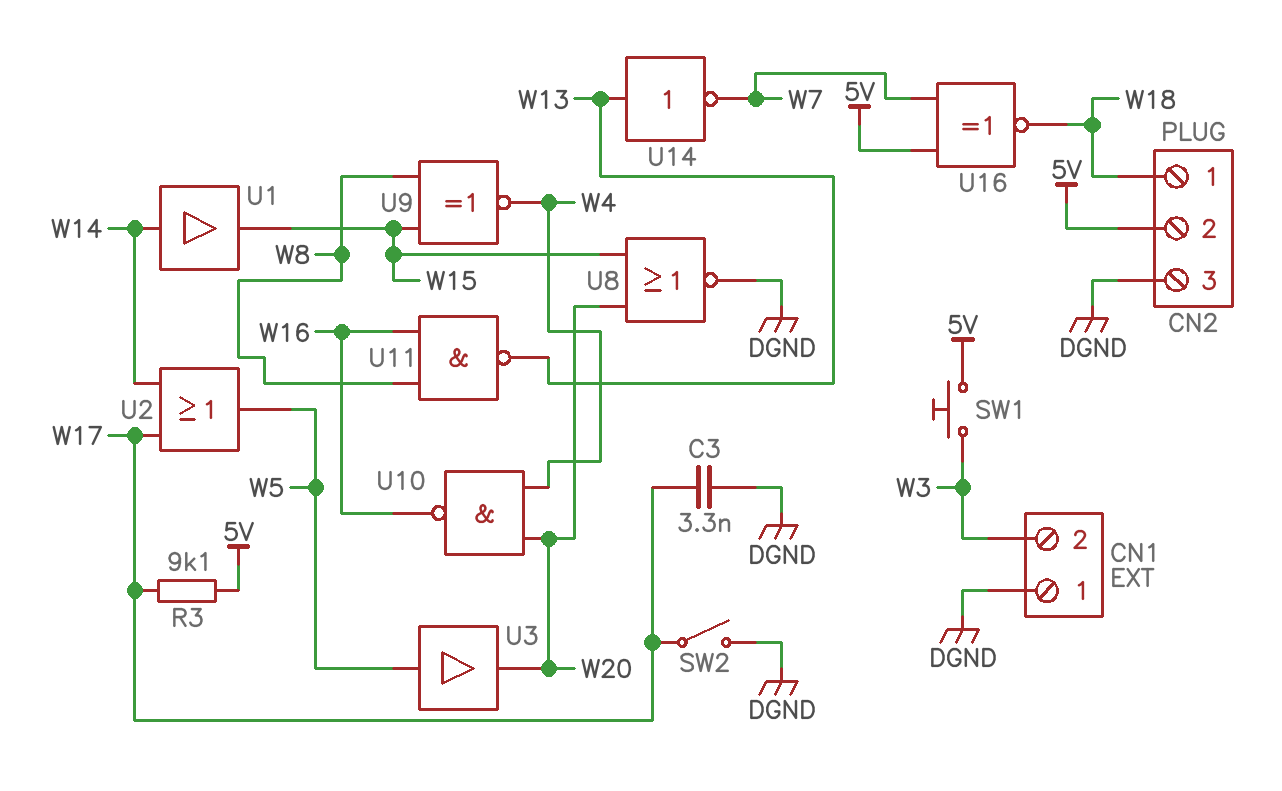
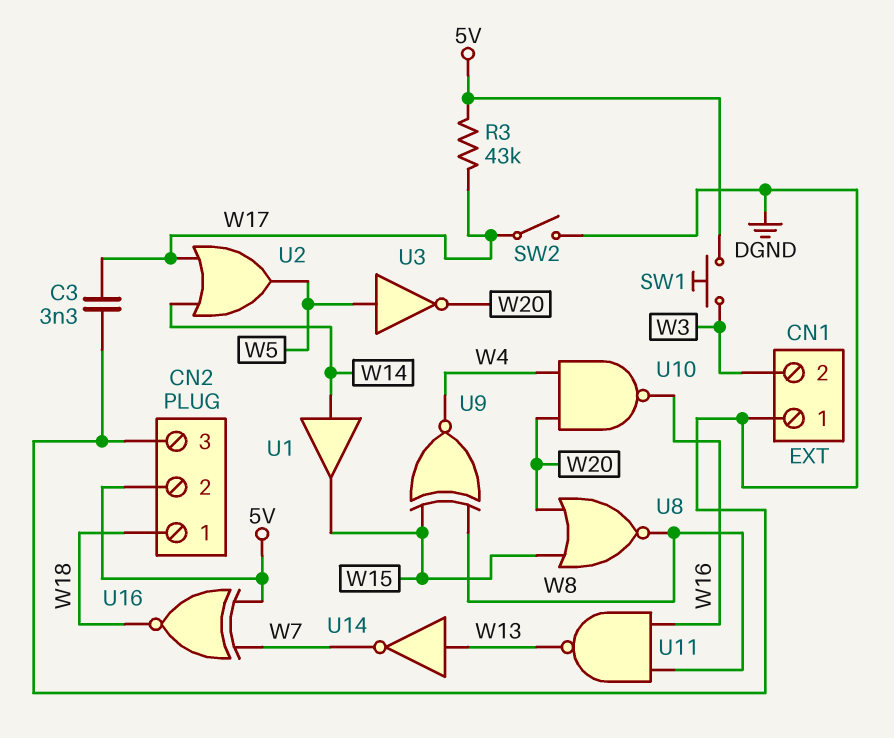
R3: 9.1k (5V, W17) -> 43k (5V, W17)
U3: buffer (in W5, out W20) -> NOT (in W5, out W20)
U8: NOR (in W15, in W20, out DGND) -> NOR (in W15, in W20, out W8)

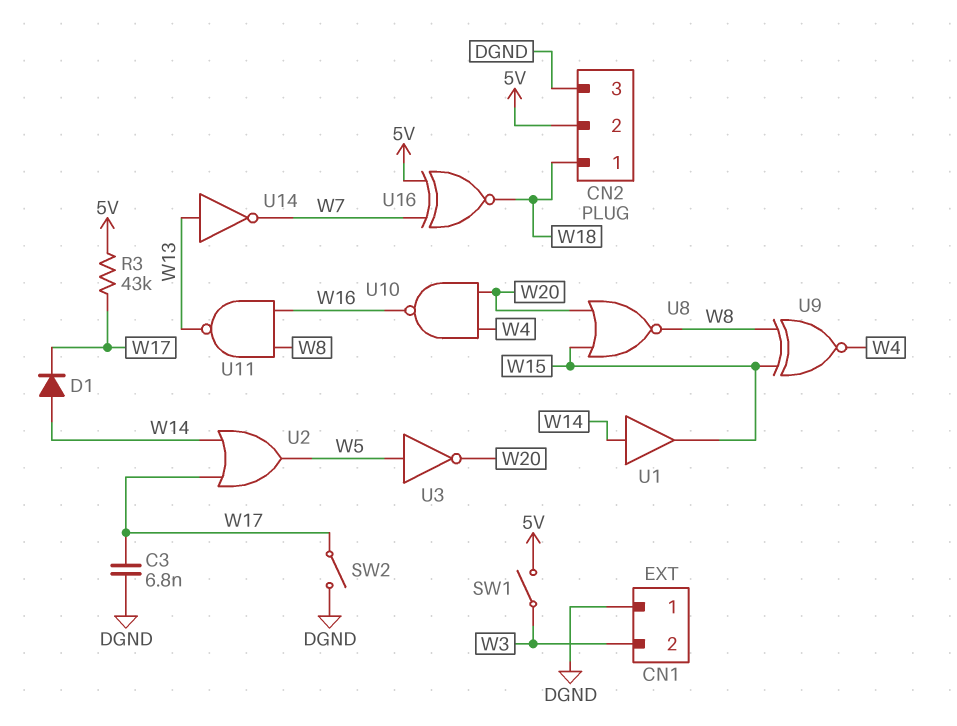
C3: 3.3nF (DGND, W17) -> 6.8nF (DGND, W17)
D1: none -> diode (A W14, K W17)
SW1: button (5V, W3) -> switch (5V, W3)

